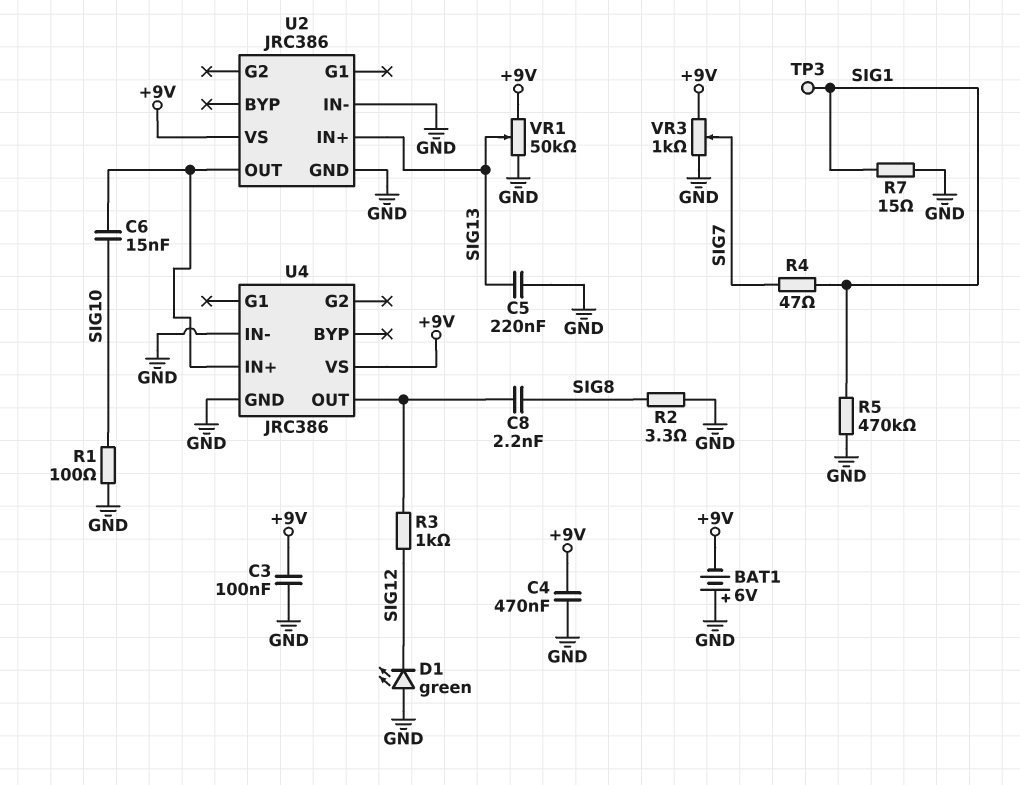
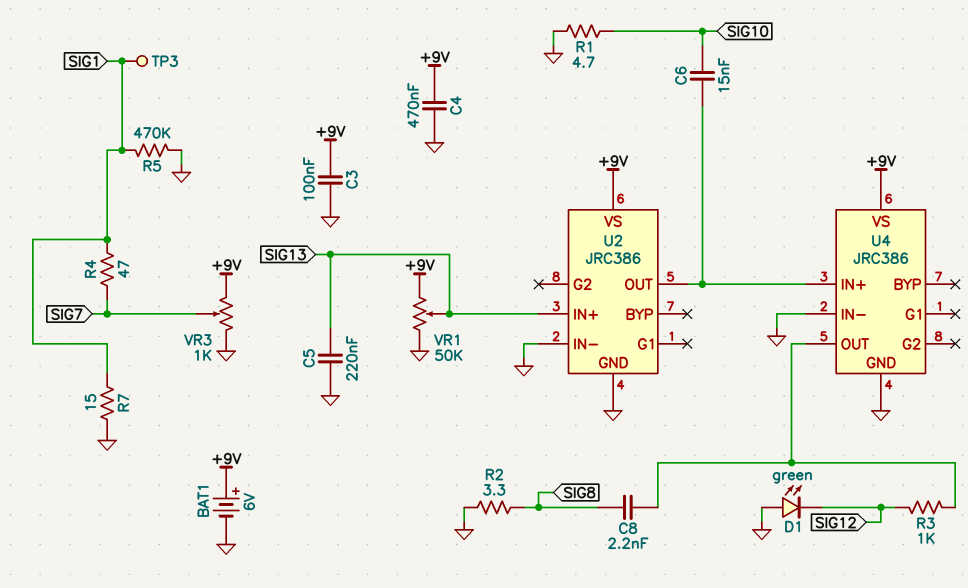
BAT1: 6V (plus GND, minus +9V) -> 6V (plus +9V, minus GND)
R1: 100 (GND, SIG10) -> 4.7 (GND, SIG10)

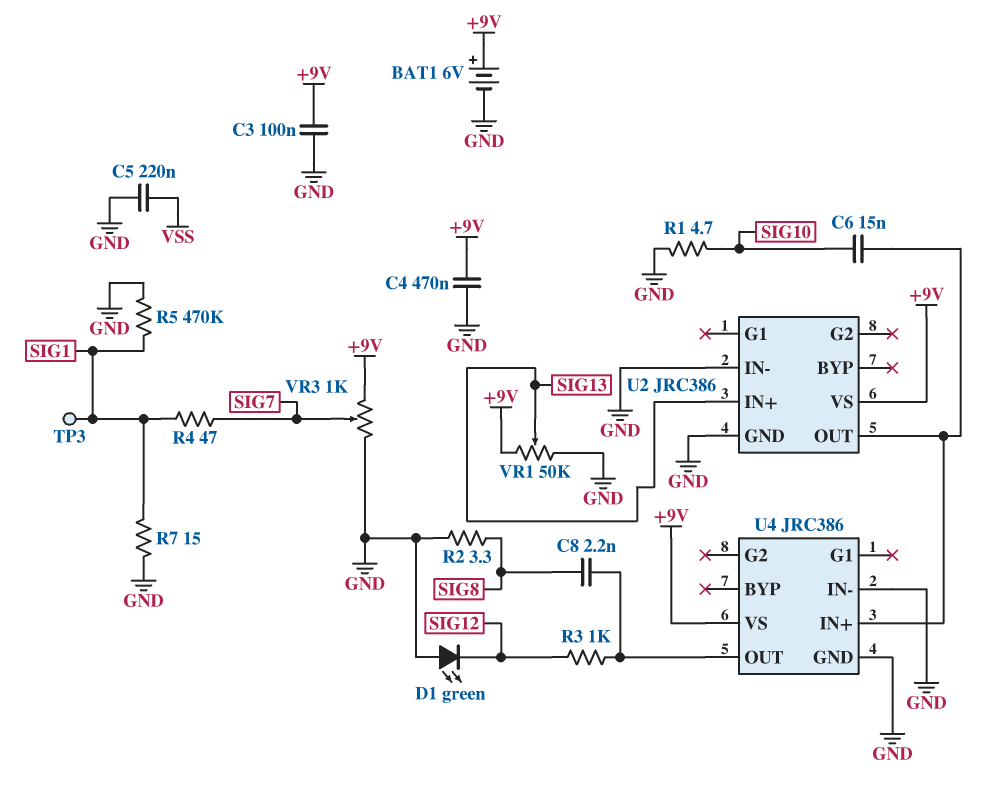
C5: 220nF (GND, SIG13) -> 220nF (GND, VSS)

